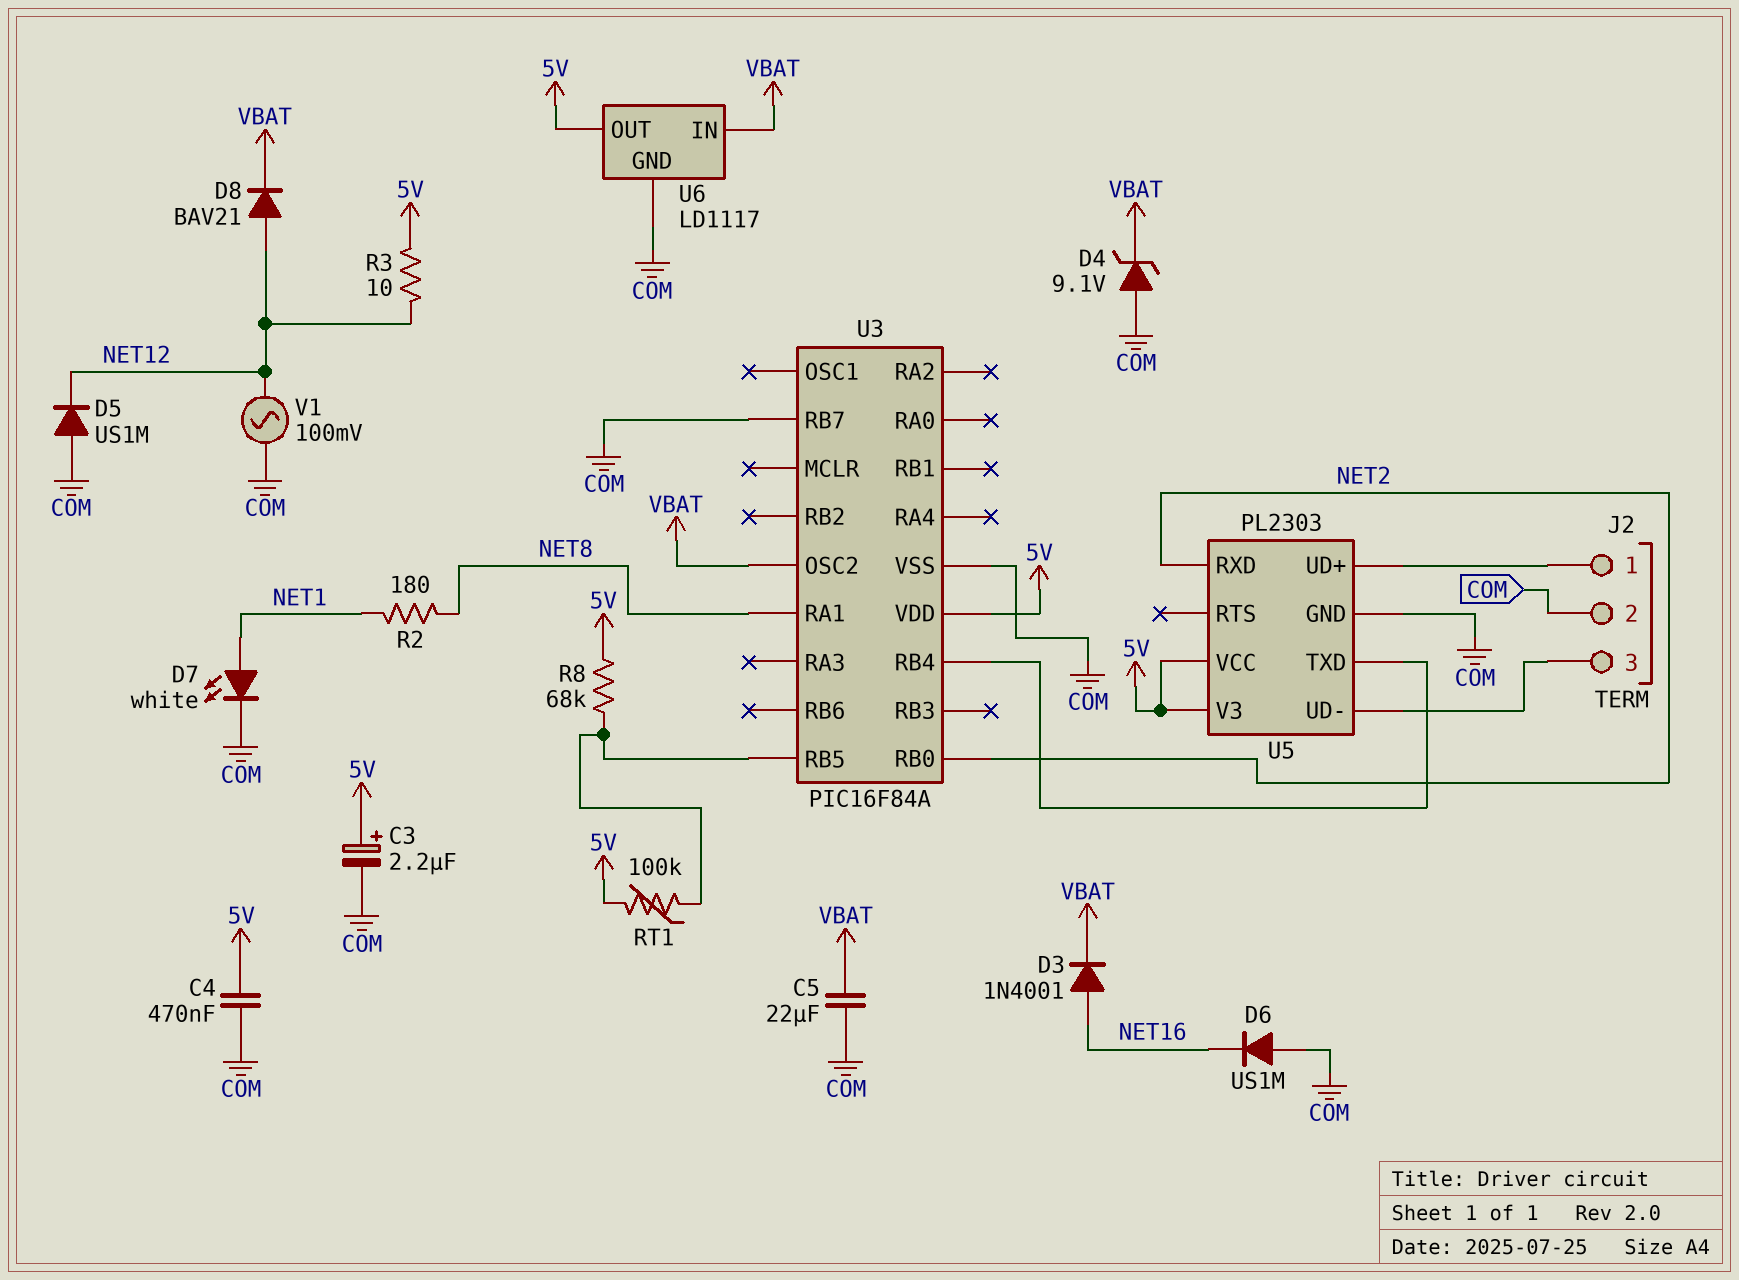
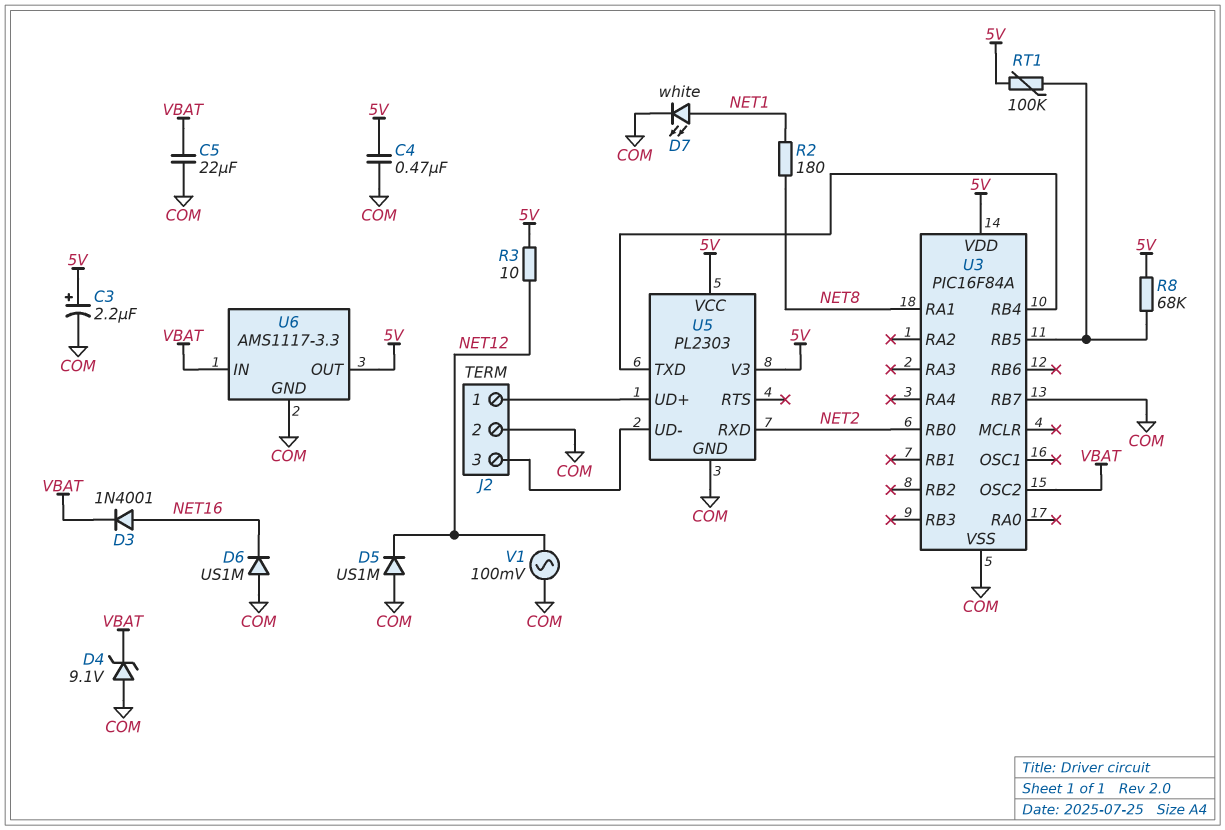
D8: diode BAV21 (A NET12, K VBAT) -> none
U6: LD1117 -> AMS1117-3.3

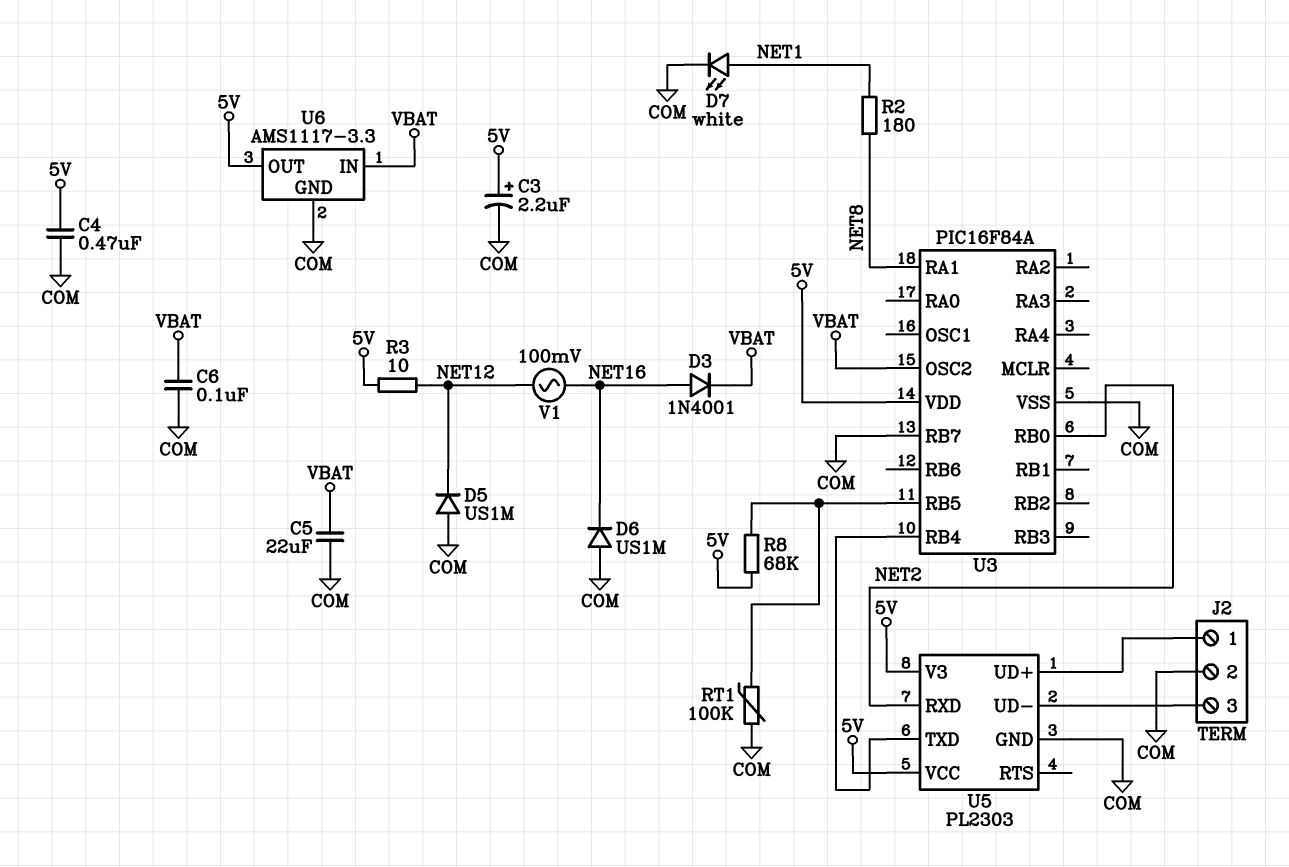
C6: none -> 100nF (COM, VBAT)
D4: zener 9.1V (A COM, K VBAT) -> none
RT1: 100k (5V, U3/RB5) -> 100k (COM, U3/RB5)
V1: AC 100mV (COM, NET12) -> AC 100mV (NET12, NET16)

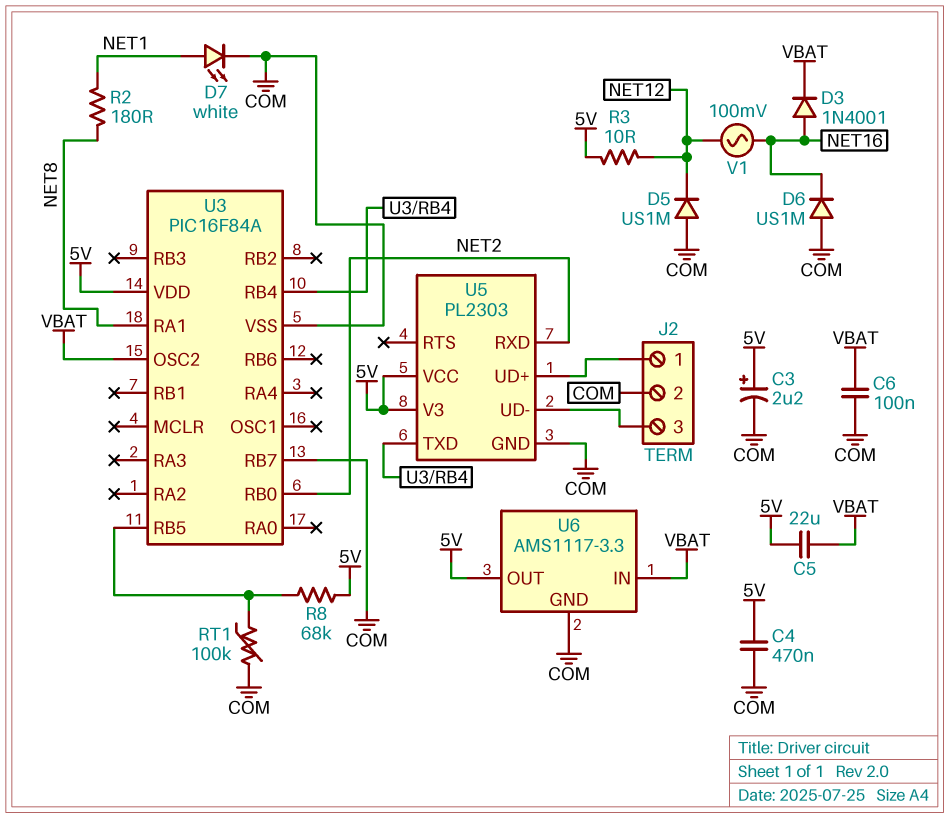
C5: 22uF (COM, VBAT) -> 22uF (5V, VBAT)

